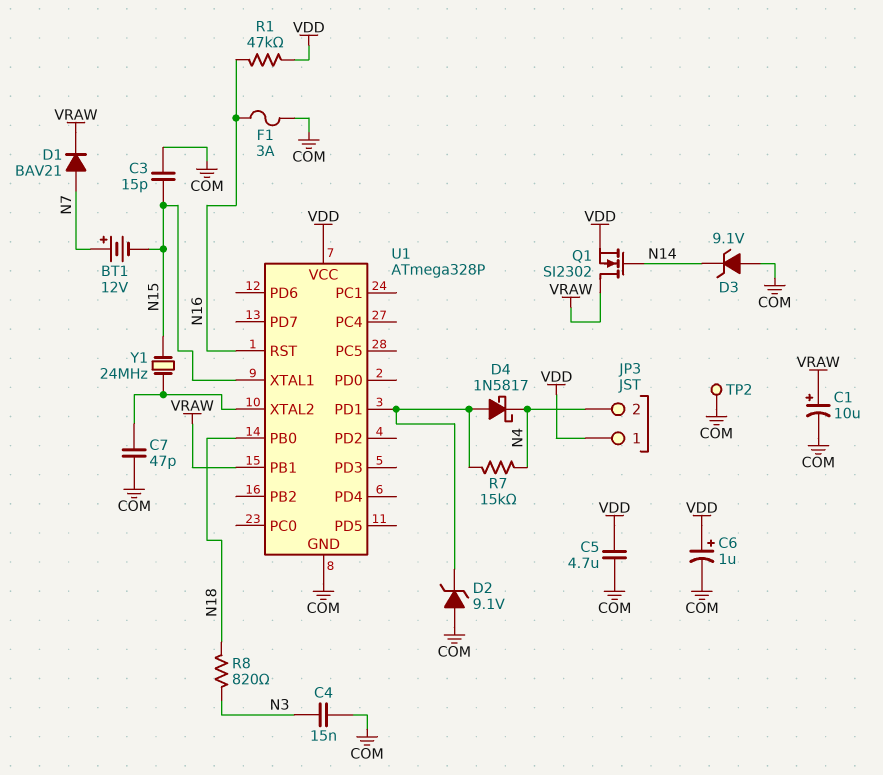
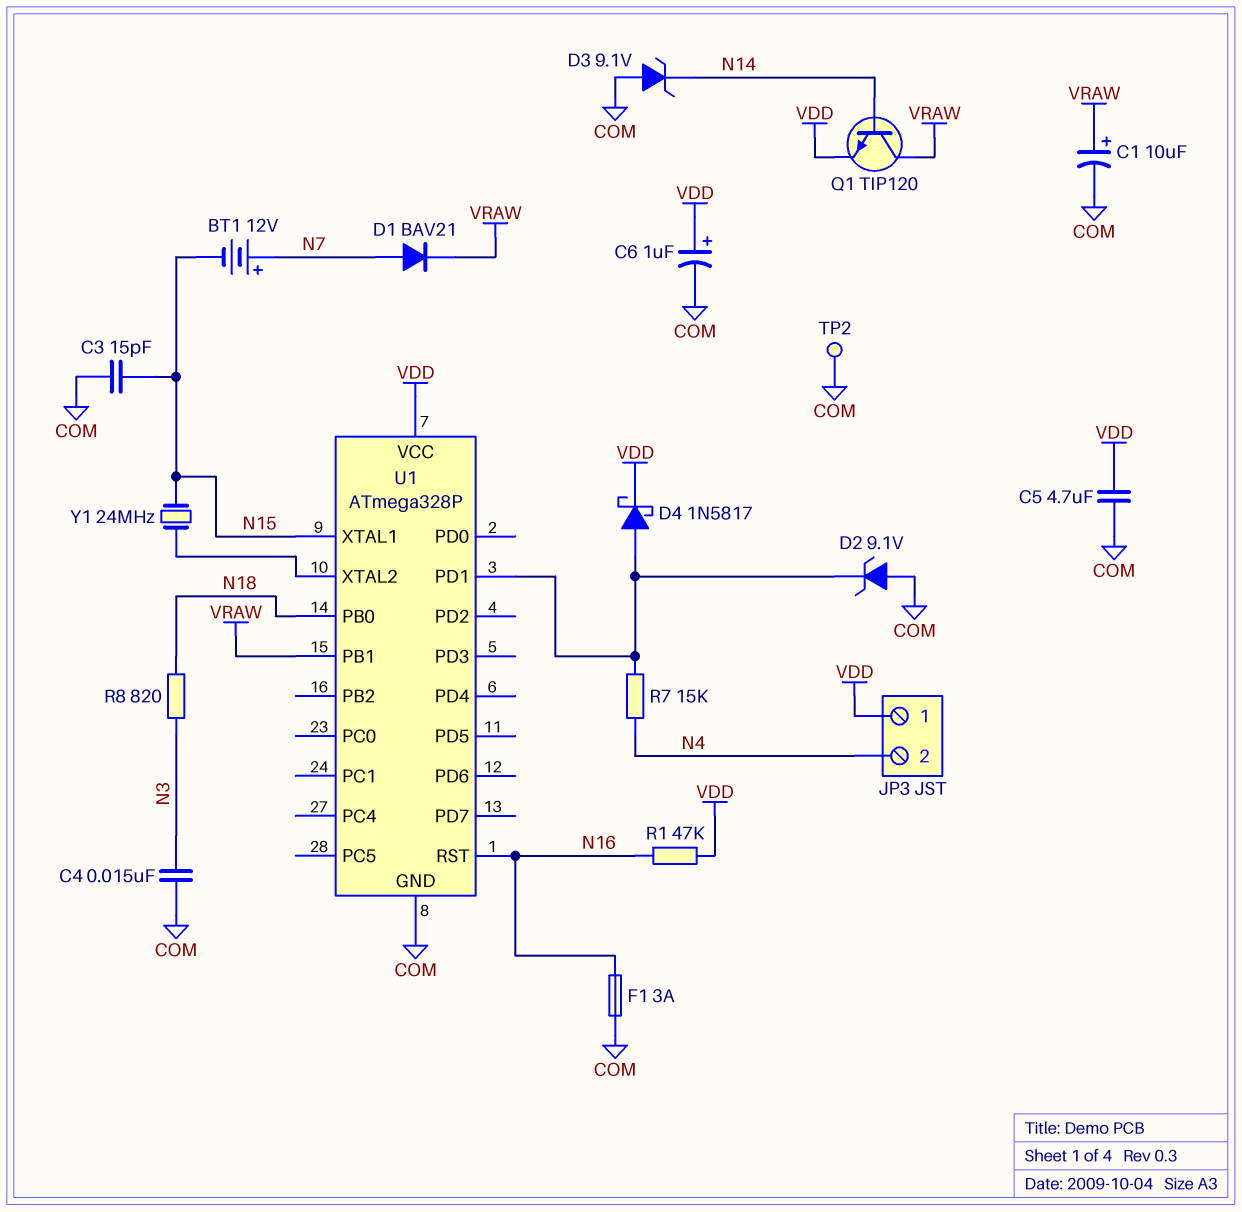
C7: 47pF (COM, U1/XTAL2) -> none
D4: schottky 1N5817 (A U1/PD1, K N4) -> schottky 1N5817 (A U1/PD1, K VDD)
Q1: NMOS SI2302 (G N14, D VRAW, S VDD) -> NPN TIP120 (B N14, C VRAW, E VDD)

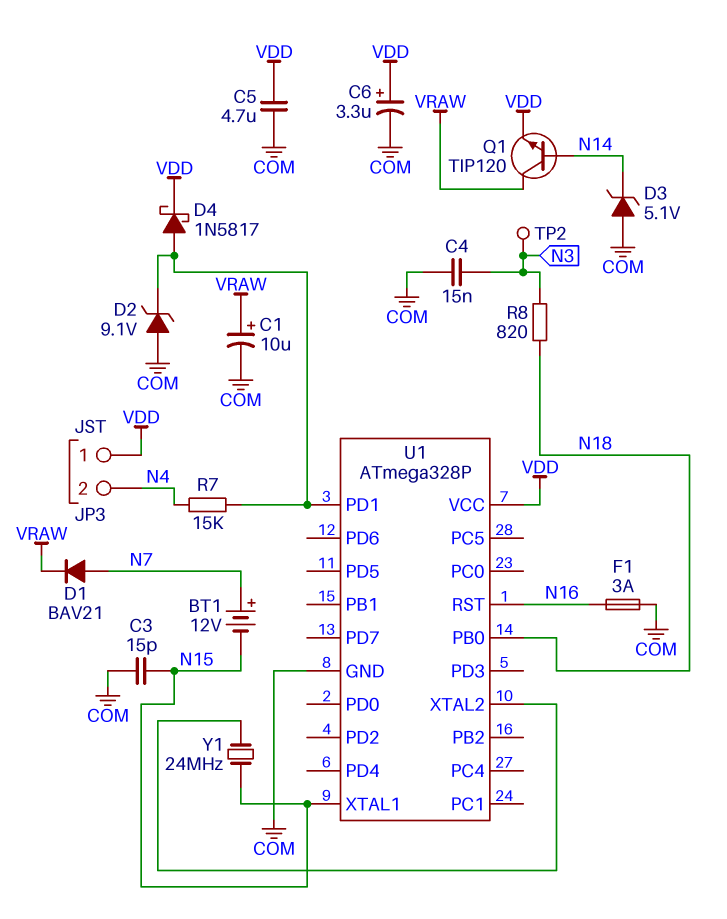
C6: 1uF (plus VDD, minus COM) -> 3.3uF (plus VDD, minus COM)
D3: zener 9.1V (A COM, K N14) -> zener 5.1V (A COM, K N14)
R1: 47k (N16, VDD) -> none
TP2: test point (COM) -> test point (N3)
U1 pin PB1: VRAW -> none

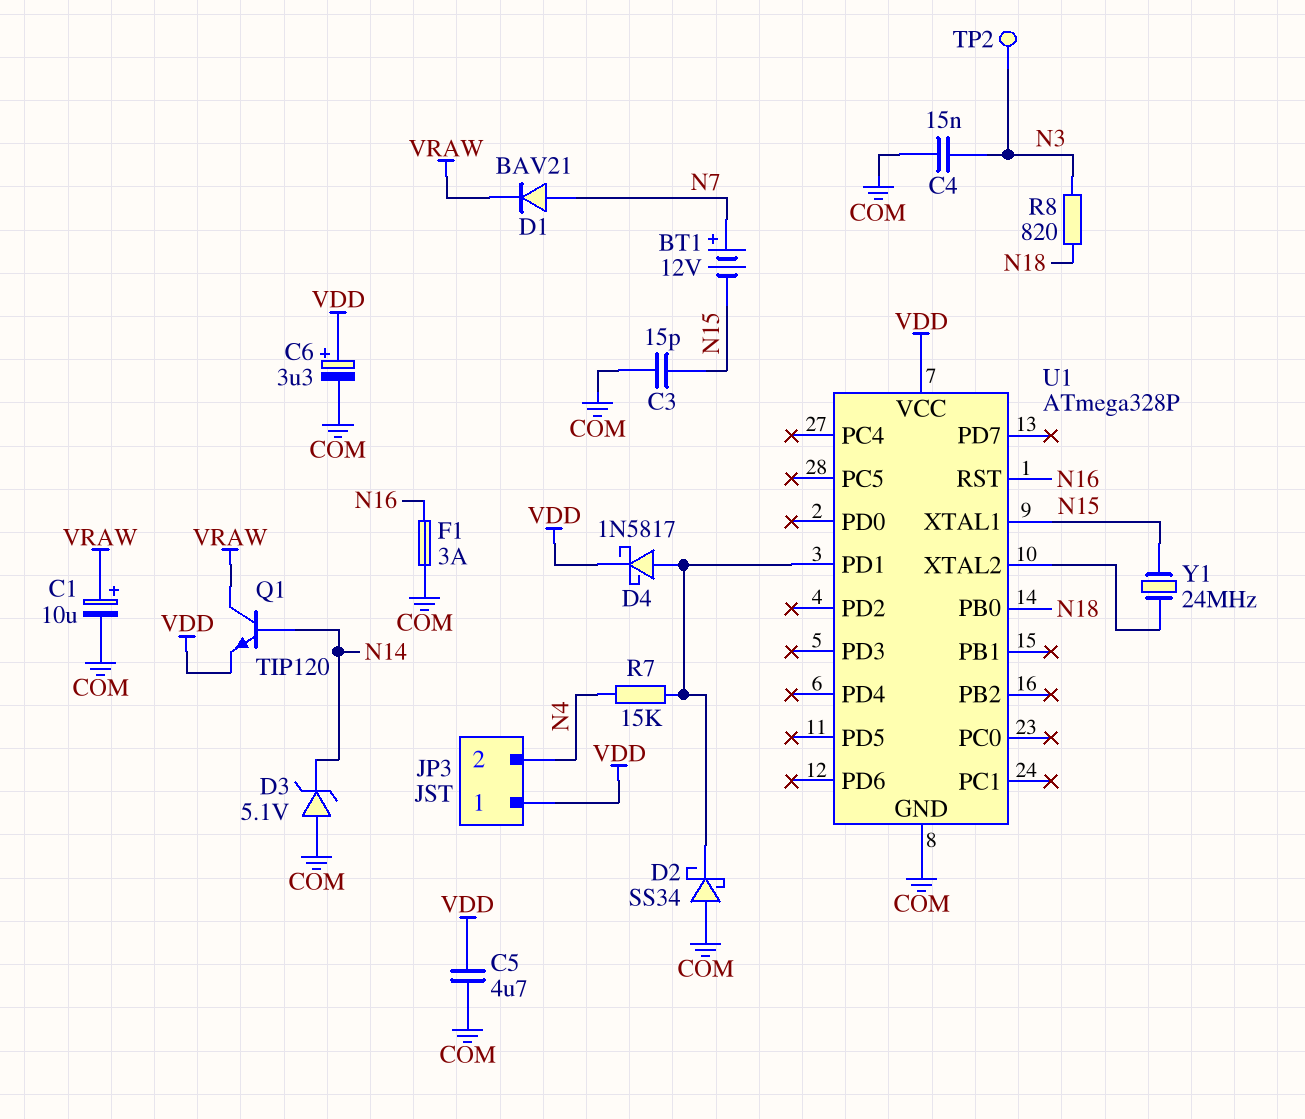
D2: zener 9.1V (A COM, K U1/PD1) -> schottky SS34 (A COM, K U1/PD1)

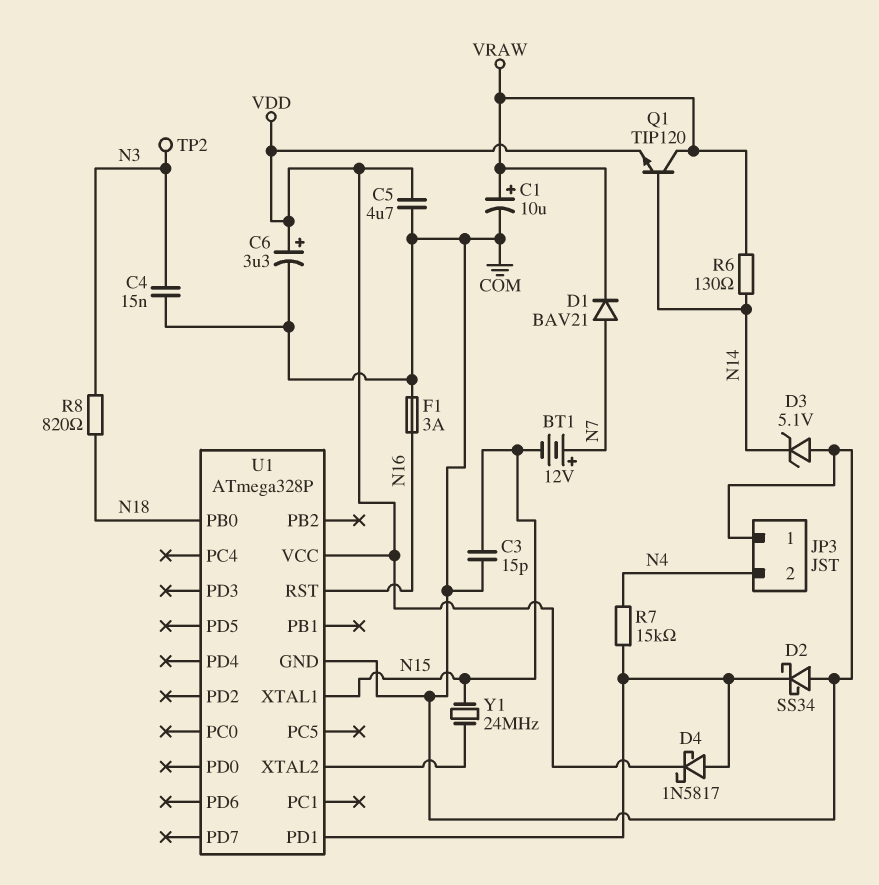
JP3 pin 1: VDD -> COM
R6: none -> 130 (N14, VRAW)

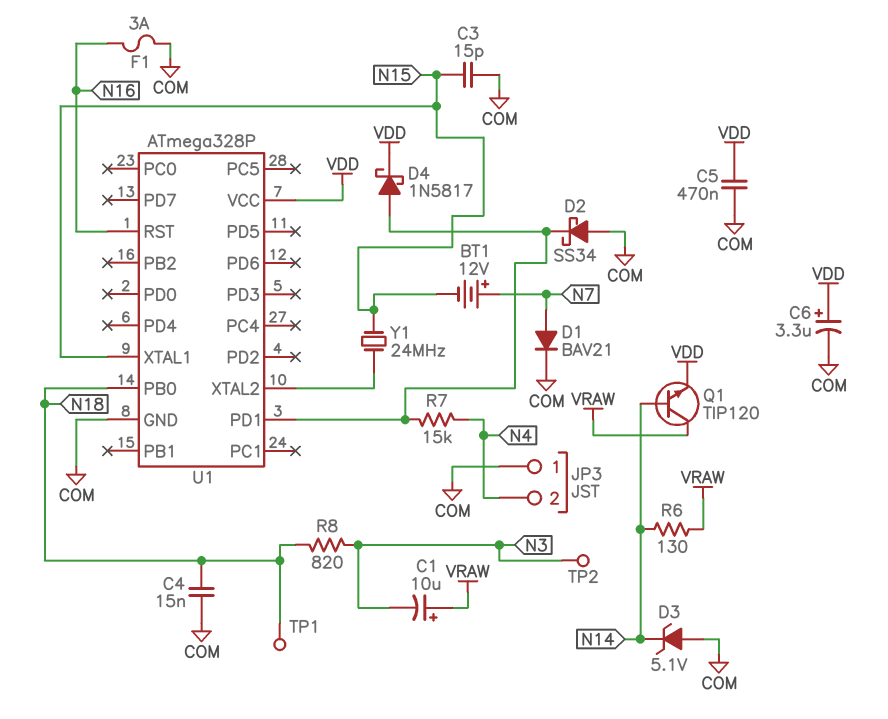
C1: 10uF (plus VRAW, minus COM) -> 10uF (plus VRAW, minus N3)
C4: 15nF (COM, N3) -> 15nF (COM, N18)
C5: 4.7uF (COM, VDD) -> 470nF (COM, VDD)
D1: diode BAV21 (A N7, K VRAW) -> diode BAV21 (A N7, K COM)
TP1: none -> test point (N18)

